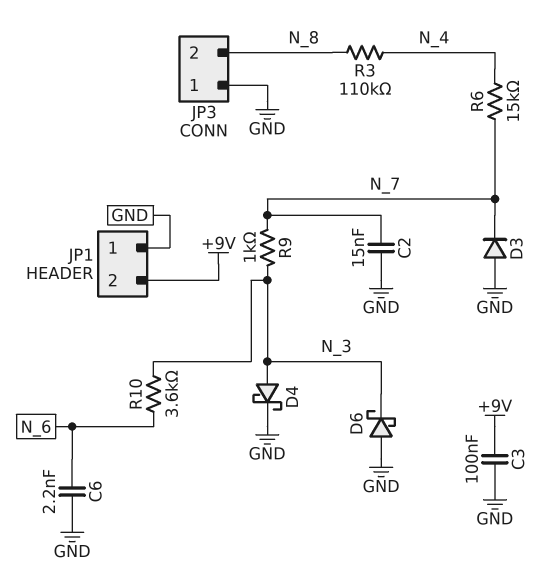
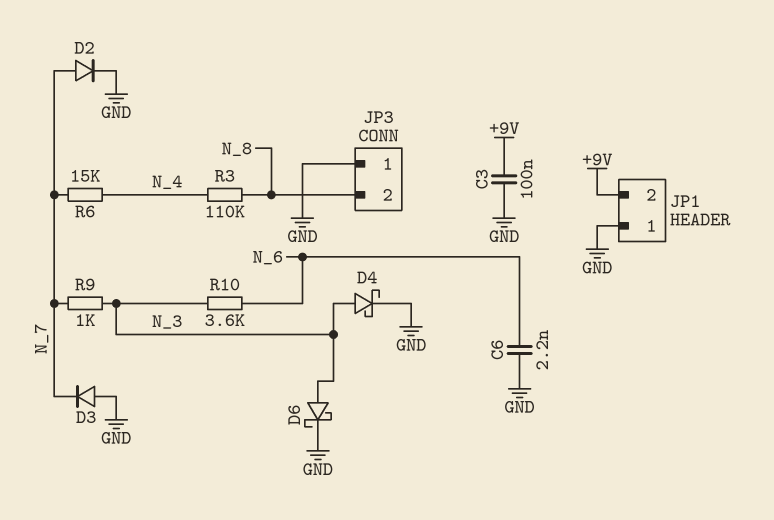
C2: 15nF (GND, N_7) -> none
D2: none -> diode (A N_7, K GND)
D6: schottky (A GND, K N_3) -> schottky (A N_3, K GND)

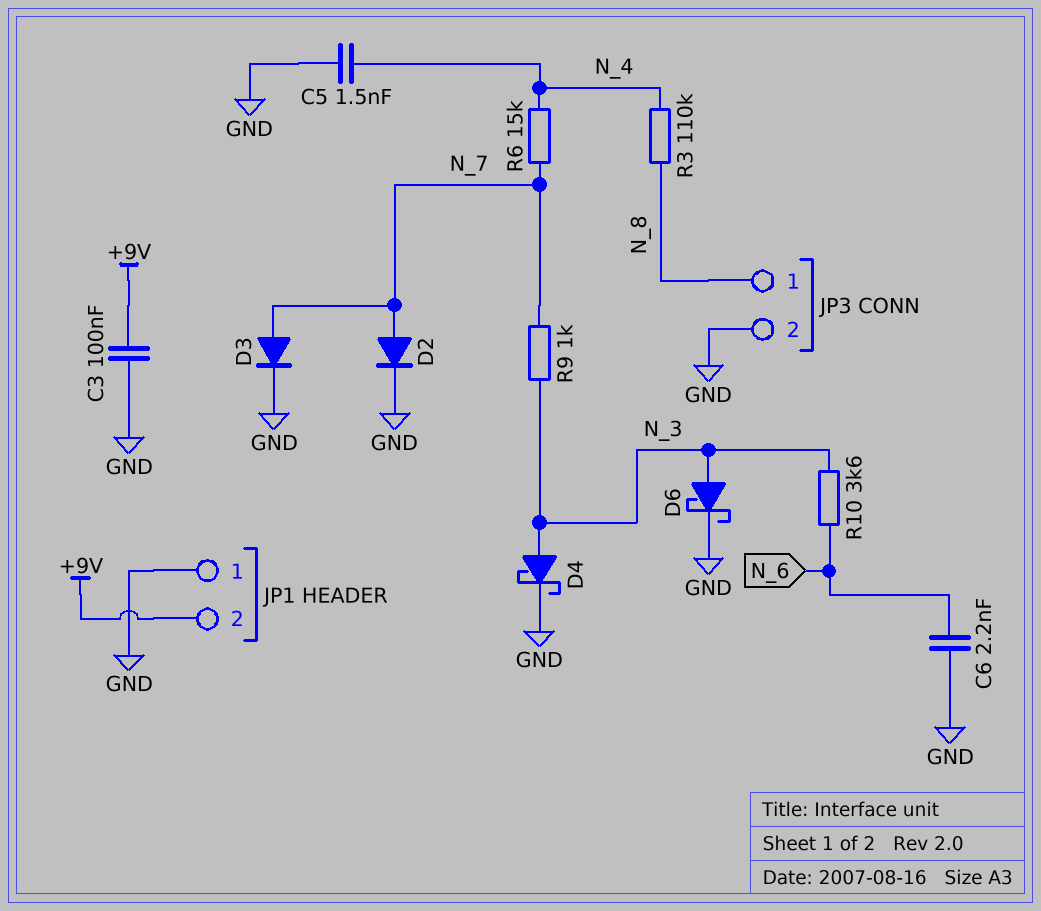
C5: none -> 1.5nF (GND, N_4)
D3: diode (A GND, K N_7) -> diode (A N_7, K GND)
JP3 pin 1: GND -> N_8
JP3 pin 2: N_8 -> GND

